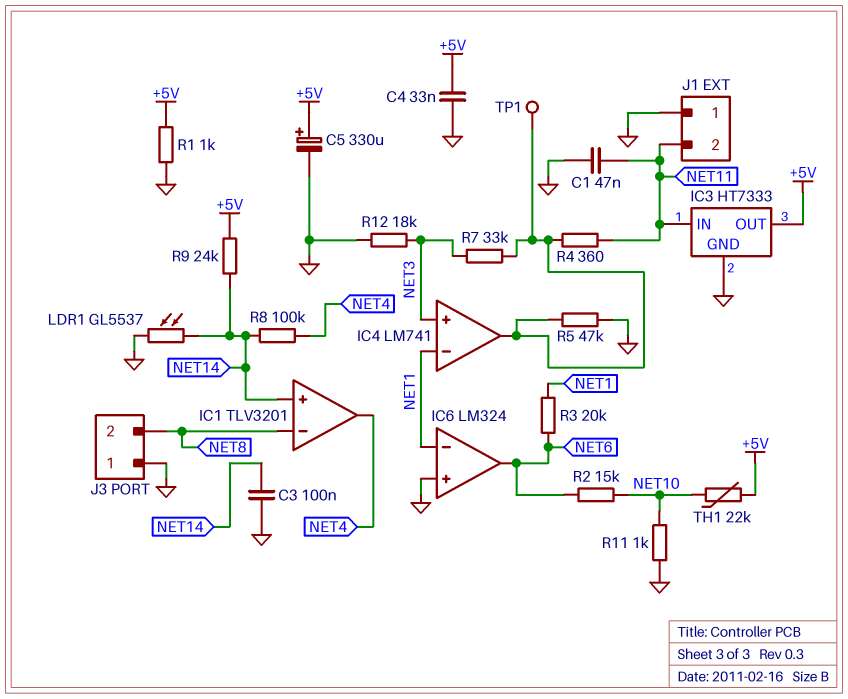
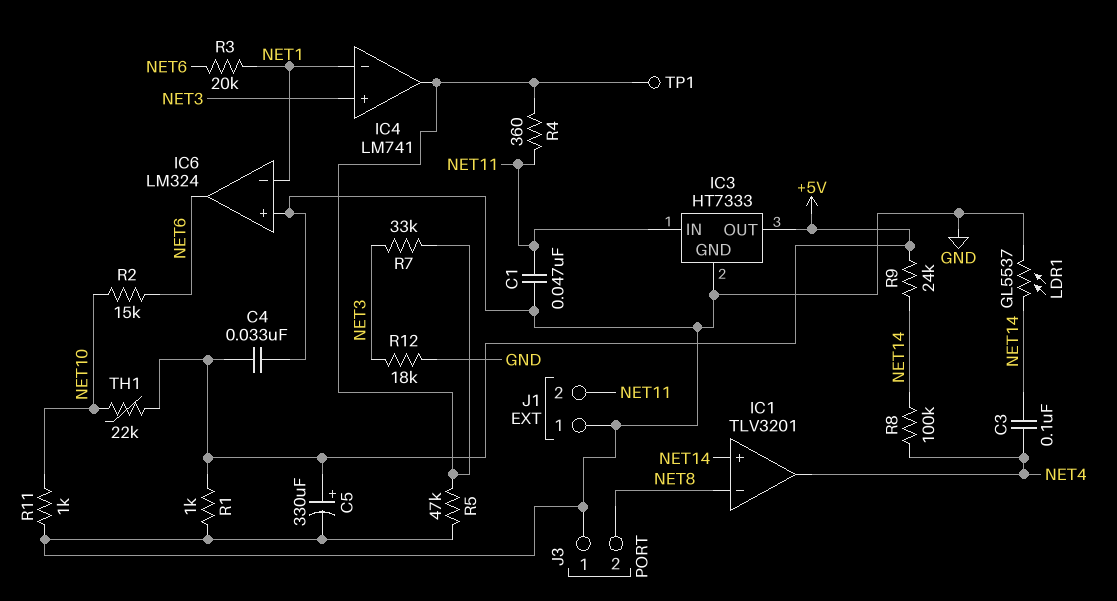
C3: 100nF (GND, NET14) -> 100nF (NET4, NET14)

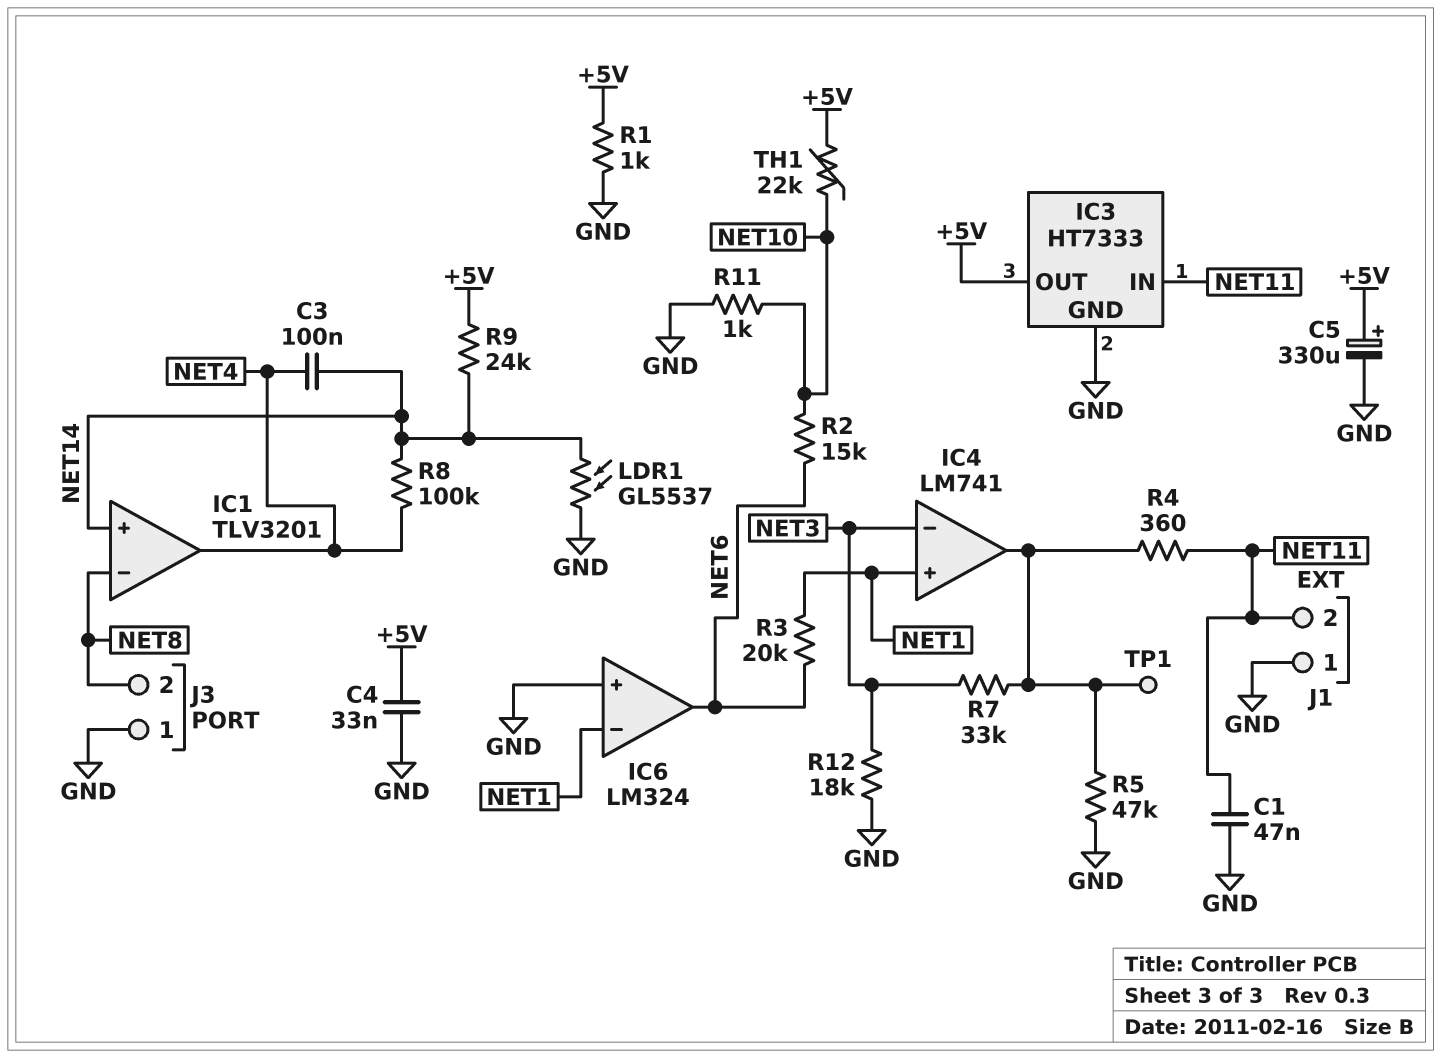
IC4 pin in+: NET3 -> NET1
IC4 pin in-: NET1 -> NET3

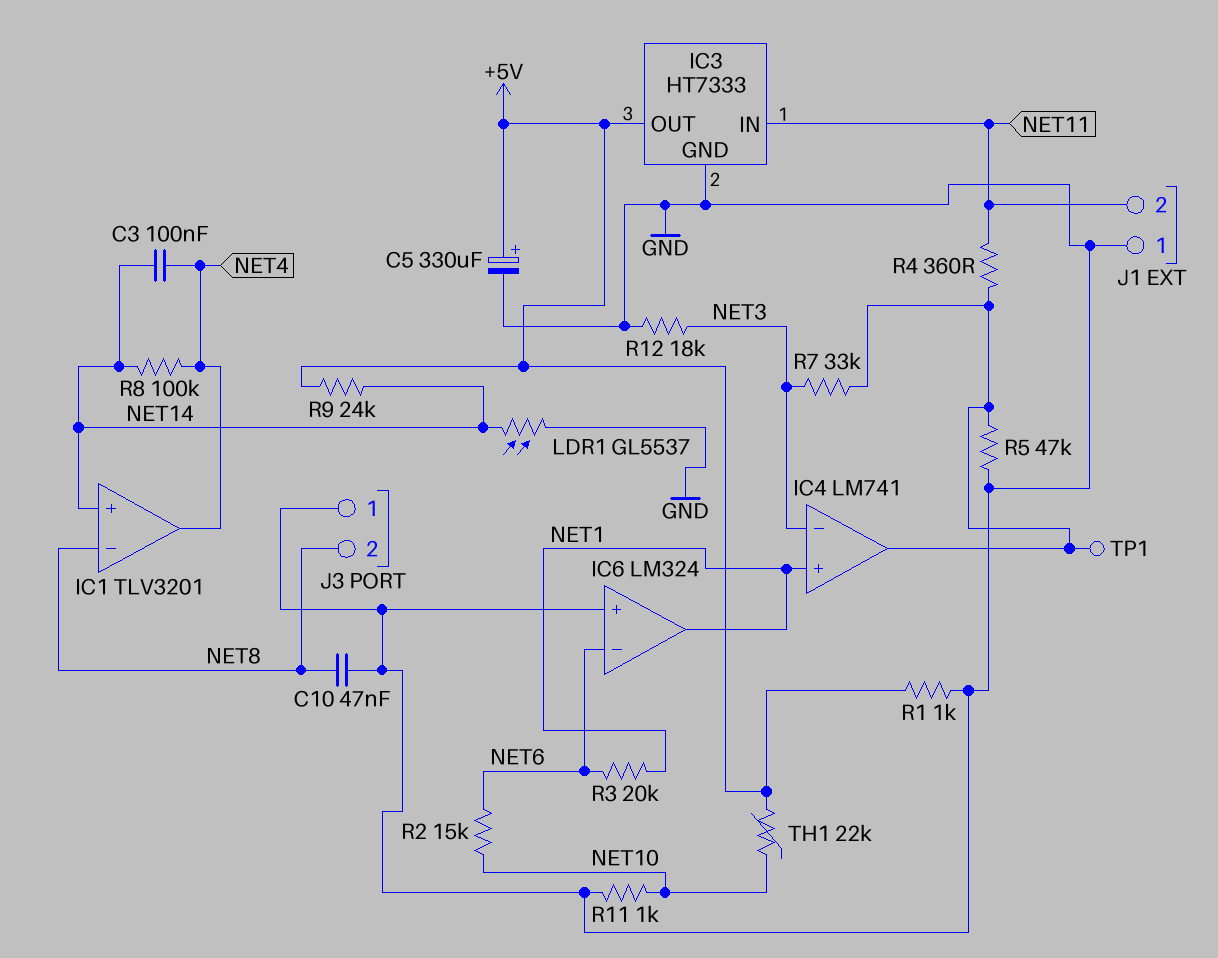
C1: 47nF (GND, NET11) -> none
C4: 33nF (+5V, GND) -> none
C10: none -> 47nF (GND, NET8)
IC6 pin in-: NET1 -> NET6
IC6 pin out: NET6 -> NET1

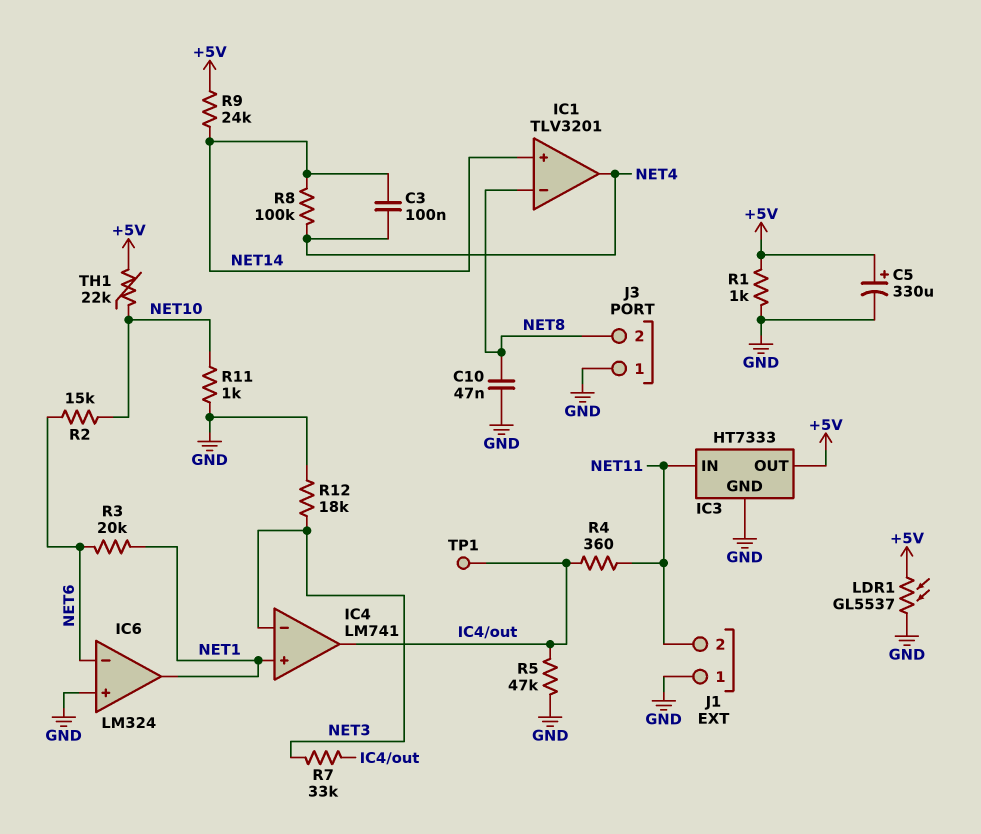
LDR1: GL5537 (GND, NET14) -> GL5537 (+5V, GND)

